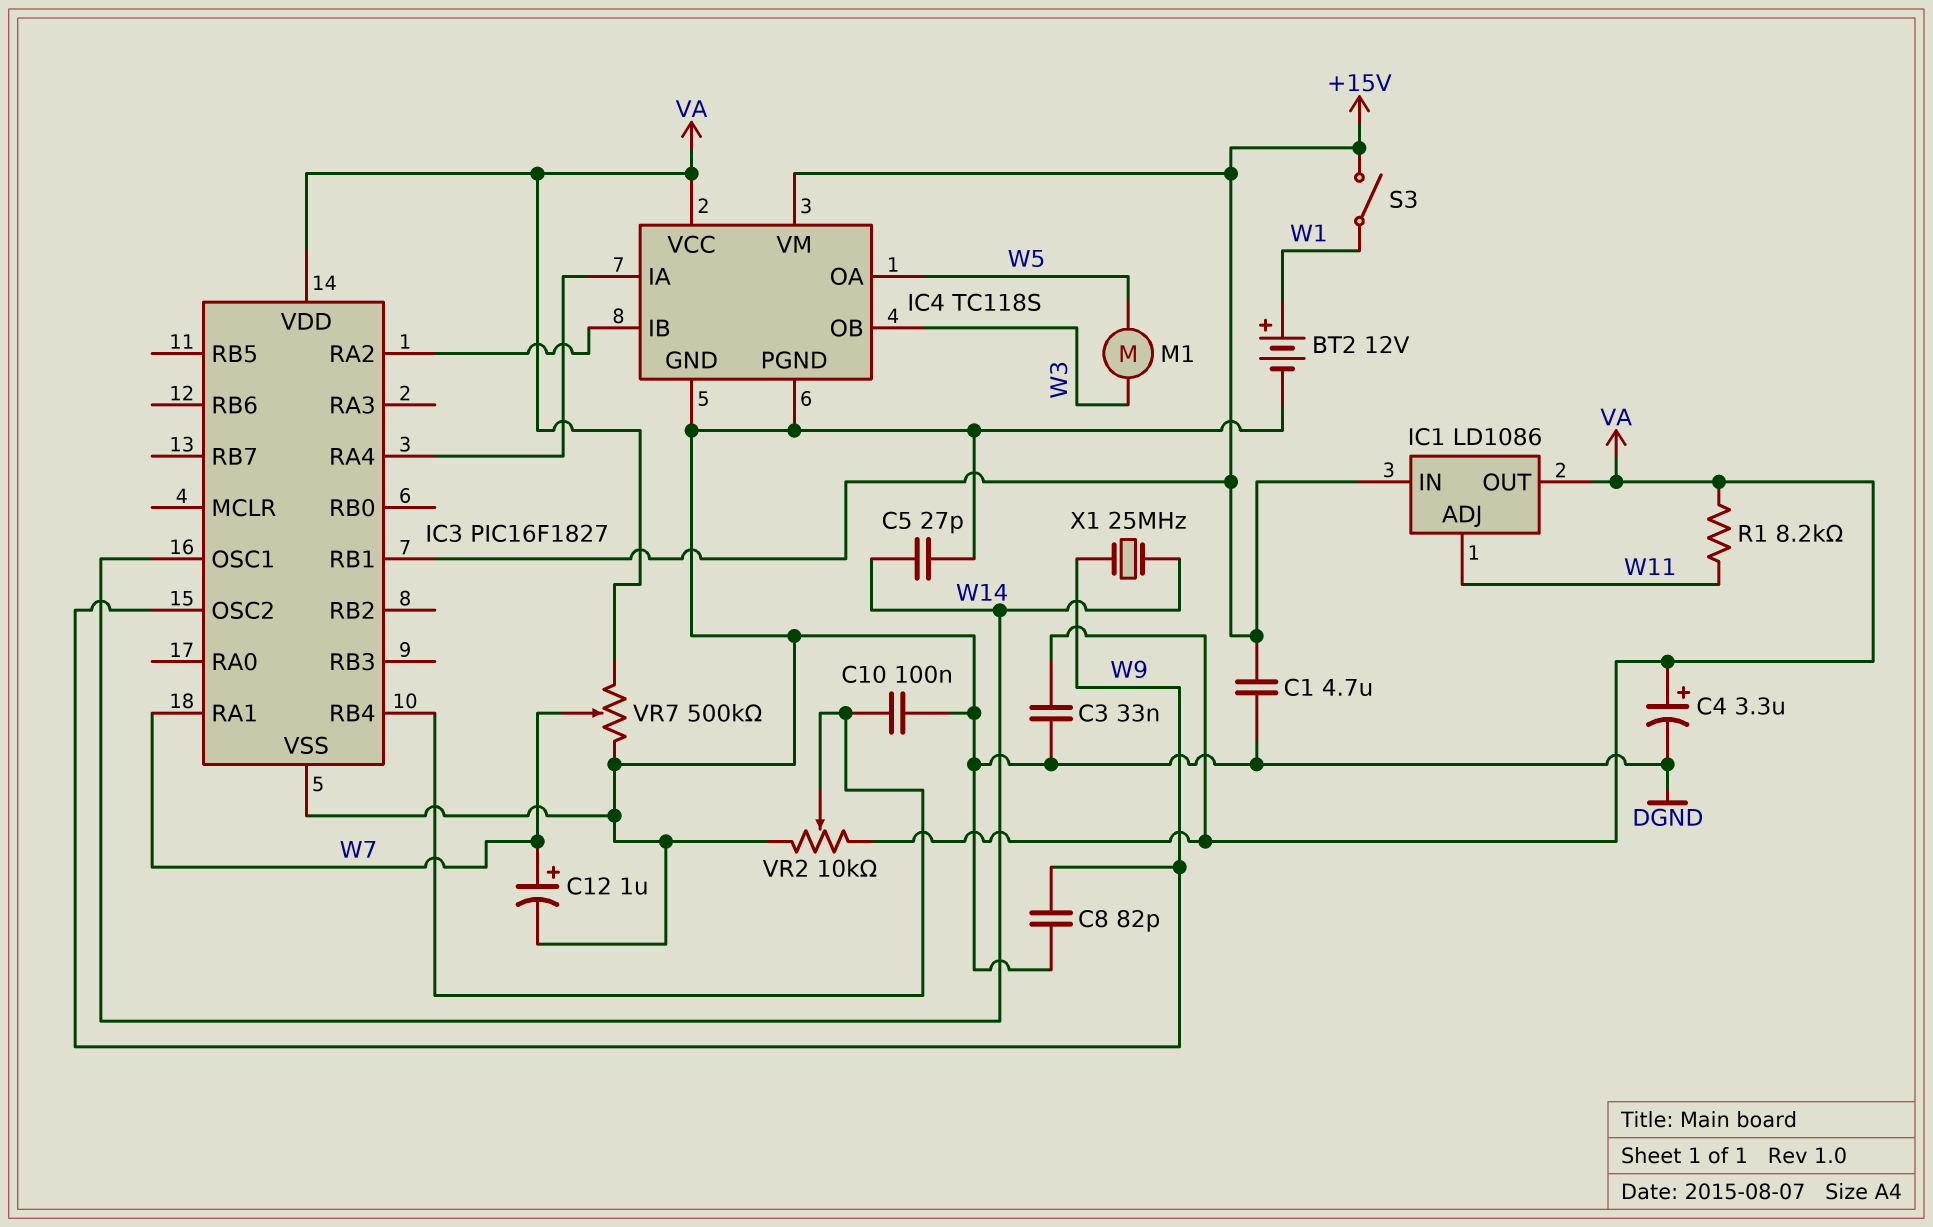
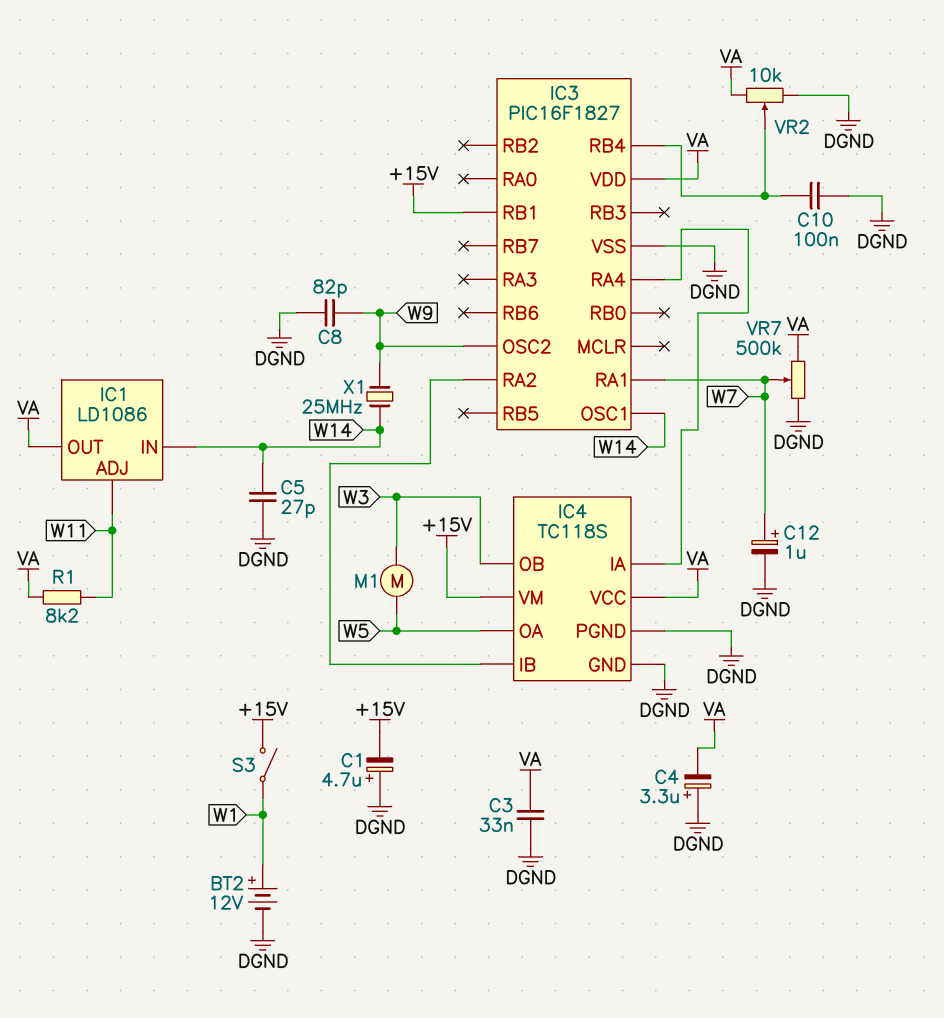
C1: 4.7uF (+15V, DGND) -> 4.7uF (plus DGND, minus +15V)
C4: 3.3uF (plus VA, minus DGND) -> 3.3uF (plus DGND, minus VA)
IC1 pin IN: +15V -> W14

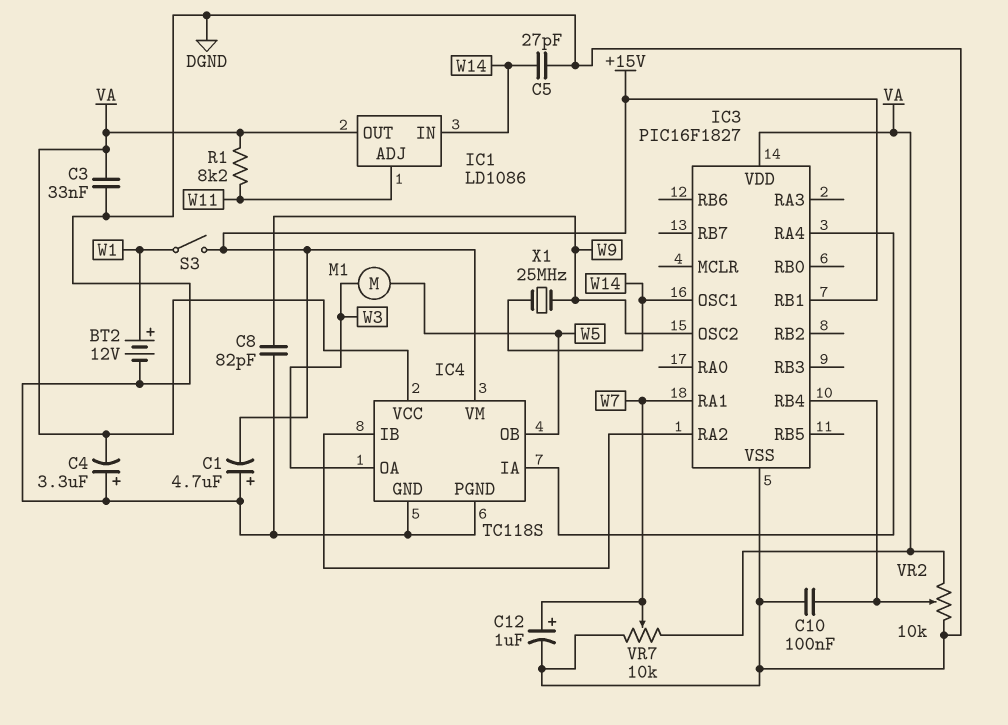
IC4 pin OA: W5 -> W3
IC4 pin OB: W3 -> W5
VR7: 500k (DGND, VA, wiper W7) -> 10k (DGND, VA, wiper W7)

